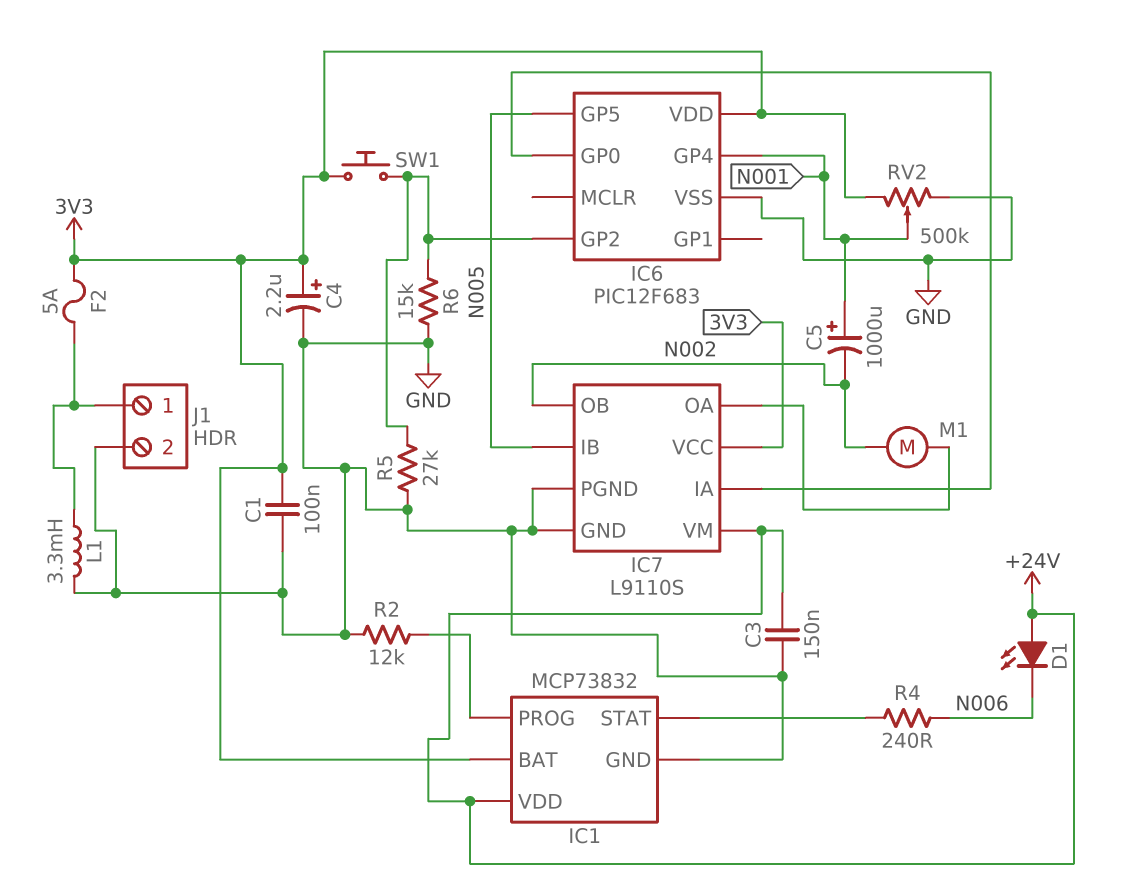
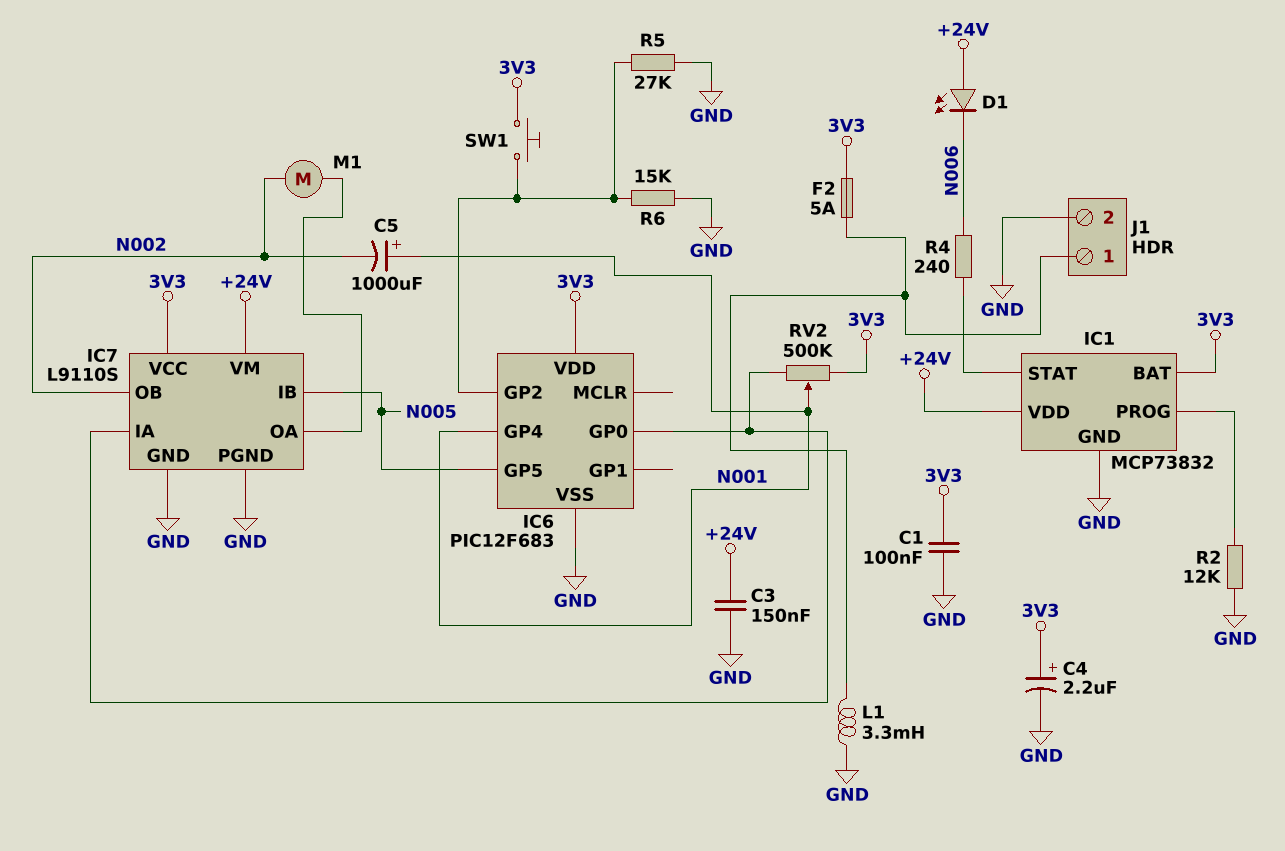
RV2: 500k (3V3, GND, wiper N001) -> 500k (3V3, IC6/GP0, wiper N001)

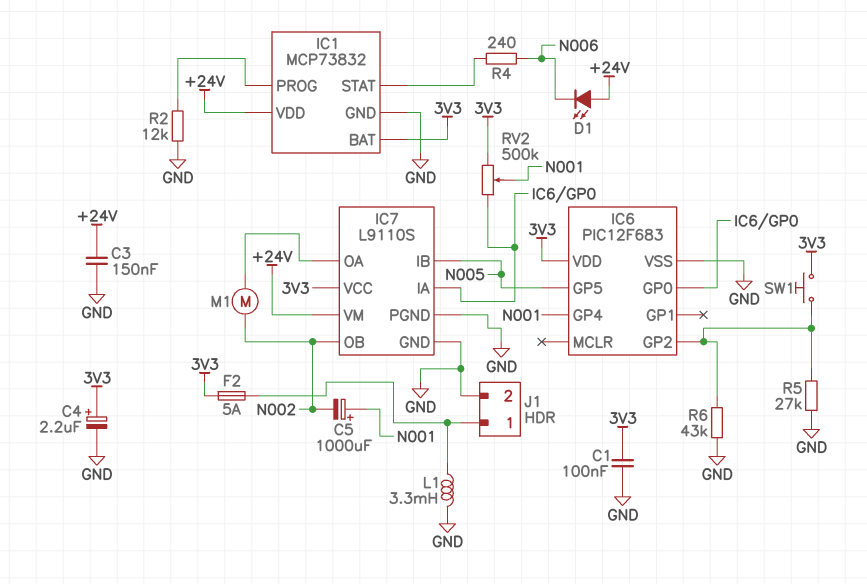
R6: 15k (GND, IC6/GP2) -> 43k (GND, IC6/GP2)

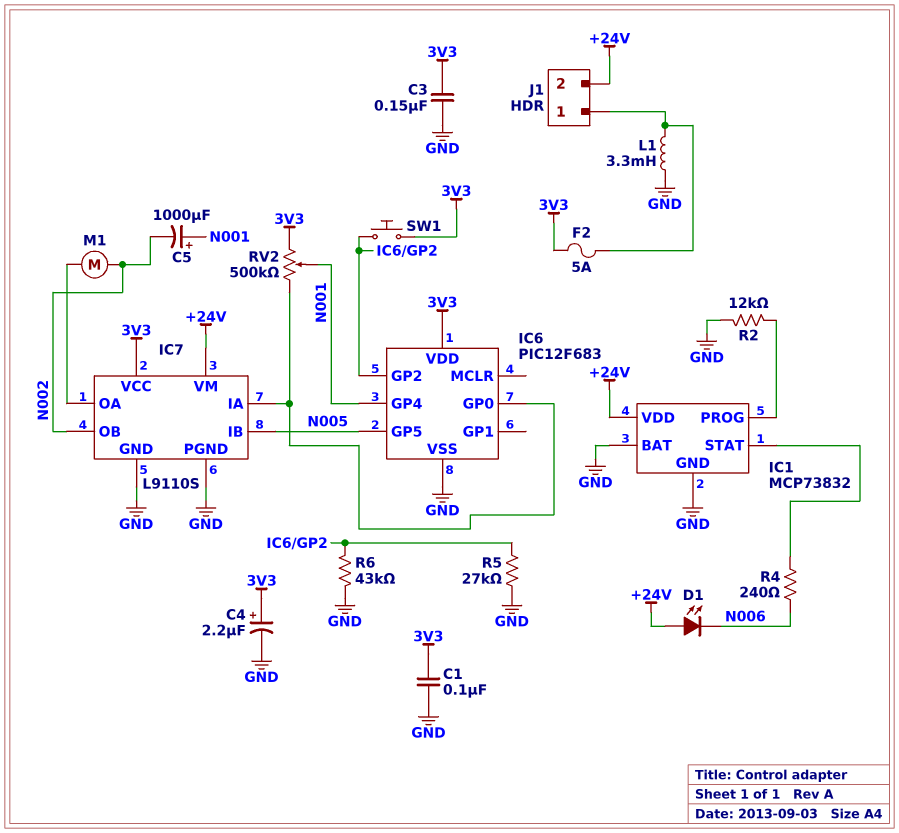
C3: 150nF (+24V, GND) -> 150nF (3V3, GND)
IC1 pin BAT: 3V3 -> GND
J1 pin 2: GND -> +24V

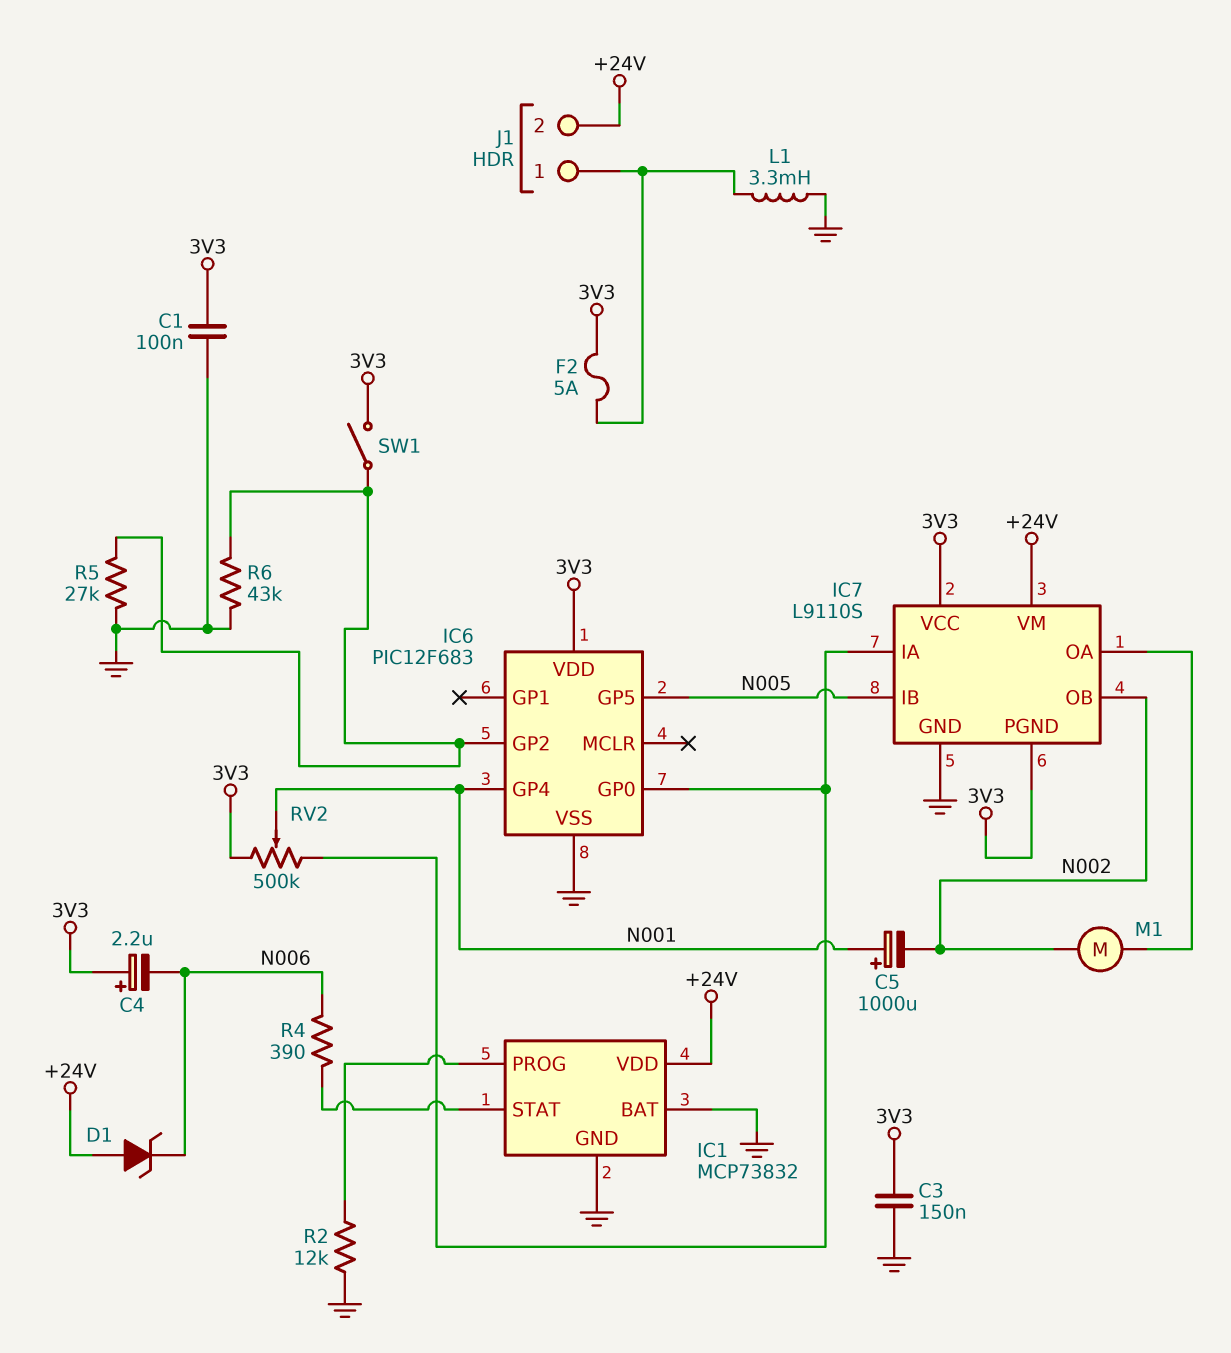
C4: 2.2uF (plus 3V3, minus GND) -> 2.2uF (plus 3V3, minus N006)
D1: LED (A +24V, K N006) -> zener (A +24V, K N006)
IC7 pin PGND: GND -> 3V3
R4: 240 (IC1/STAT, N006) -> 390 (IC1/STAT, N006)
SW1: button (3V3, IC6/GP2) -> switch (3V3, IC6/GP2)

